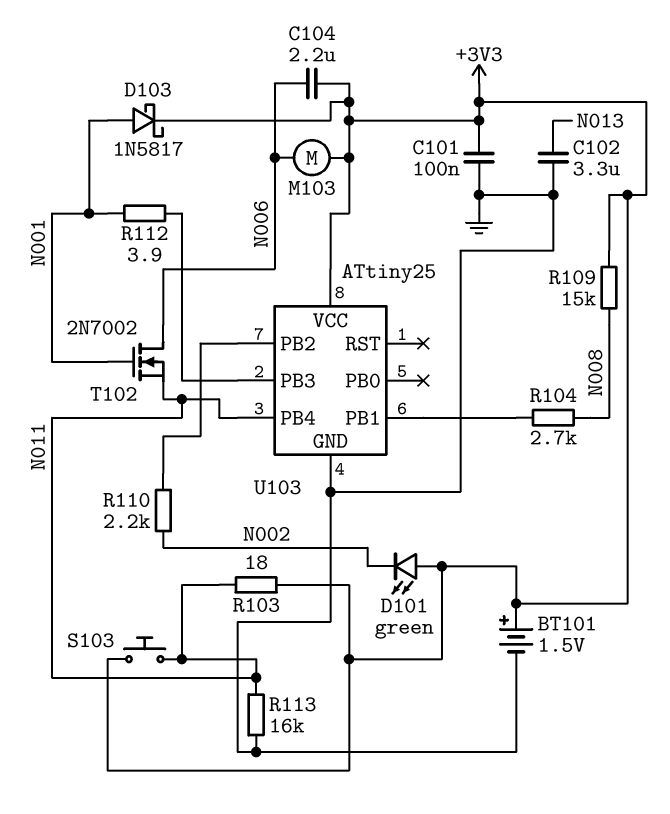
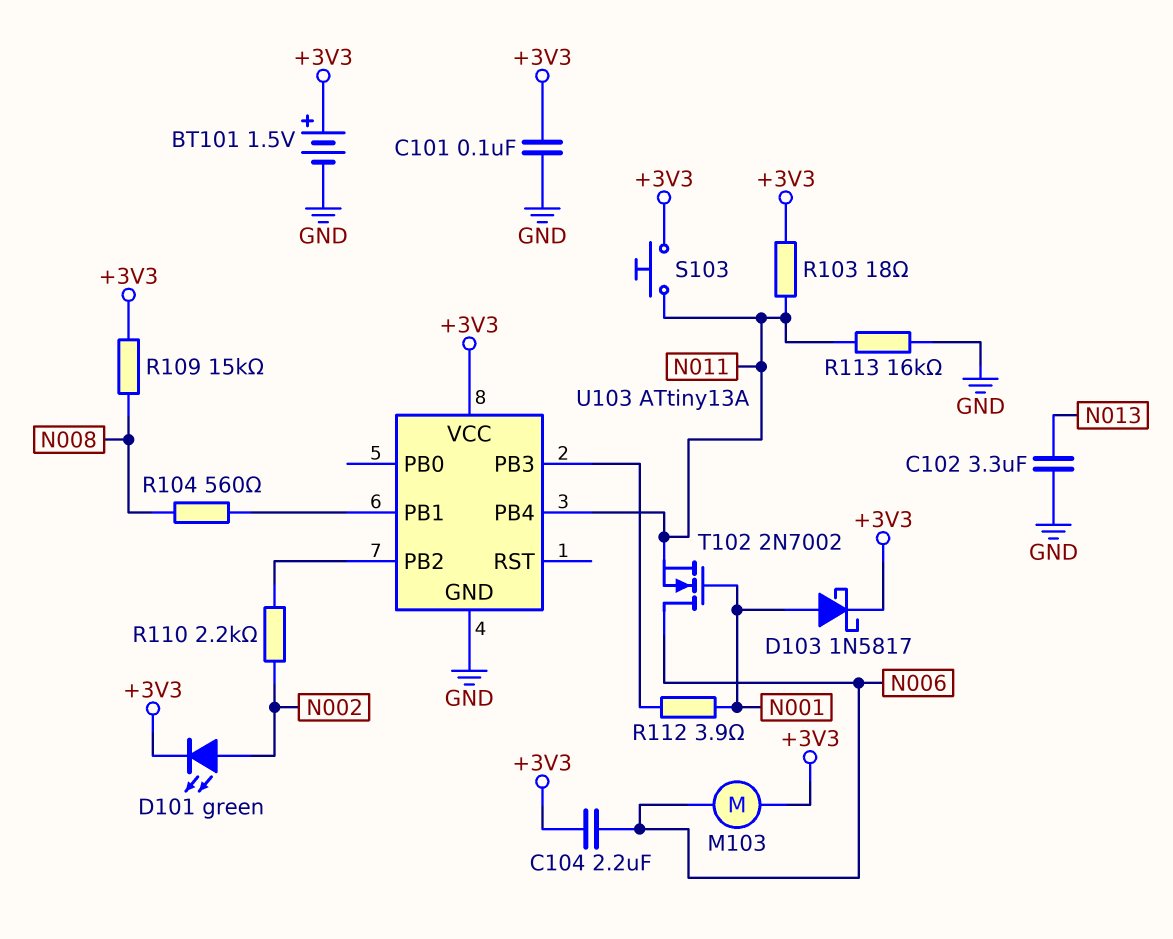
D101: LED green (A +3V3, K N002) -> LED green (A N002, K +3V3)
R104: 2.7k (N008, U103/PB1) -> 560 (N008, U103/PB1)
U103: ATtiny25 -> ATtiny13A

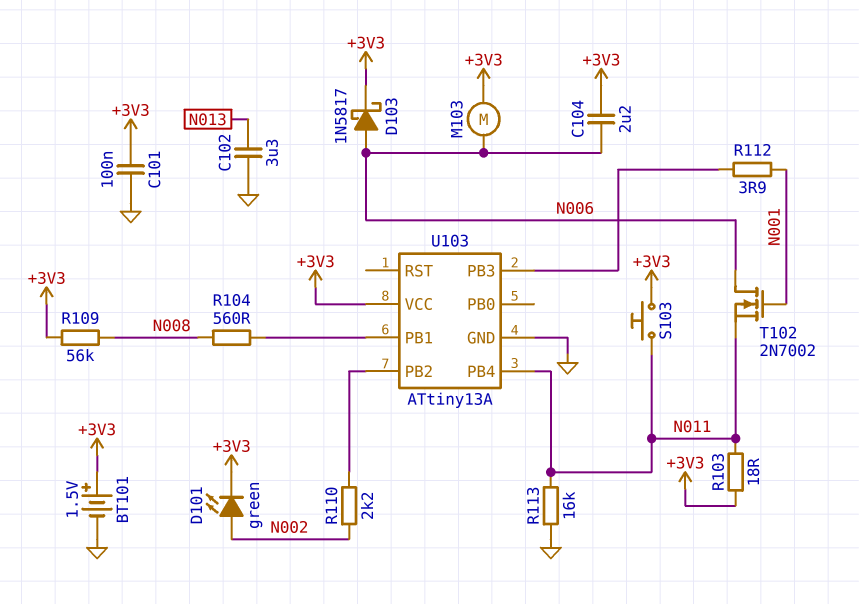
D103: schottky 1N5817 (A N001, K +3V3) -> schottky 1N5817 (A N006, K +3V3)
R109: 15k (+3V3, N008) -> 56k (+3V3, N008)

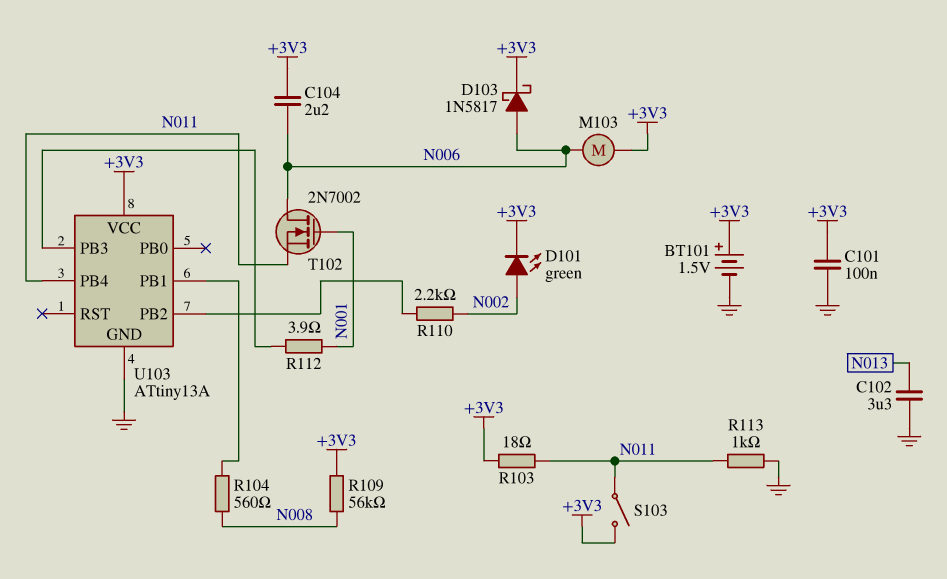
R113: 16k (GND, N011) -> 1k (GND, N011)
S103: button (+3V3, N011) -> switch (+3V3, N011)

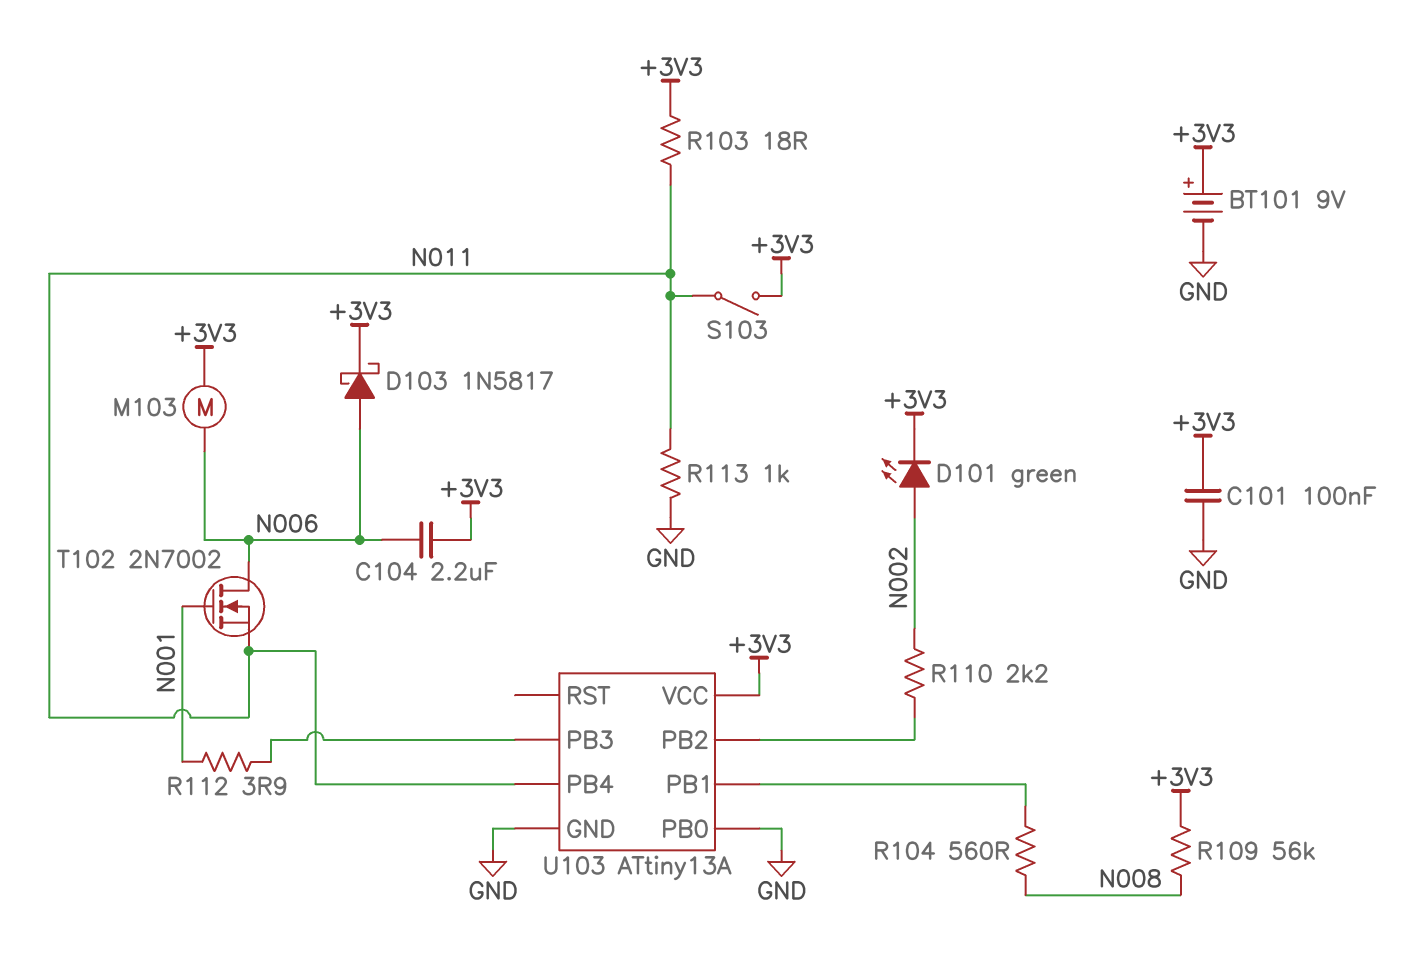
BT101: 1.5V (plus +3V3, minus GND) -> 9V (plus +3V3, minus GND)
C102: 3.3uF (GND, N013) -> none
U103 pin PB0: none -> GND

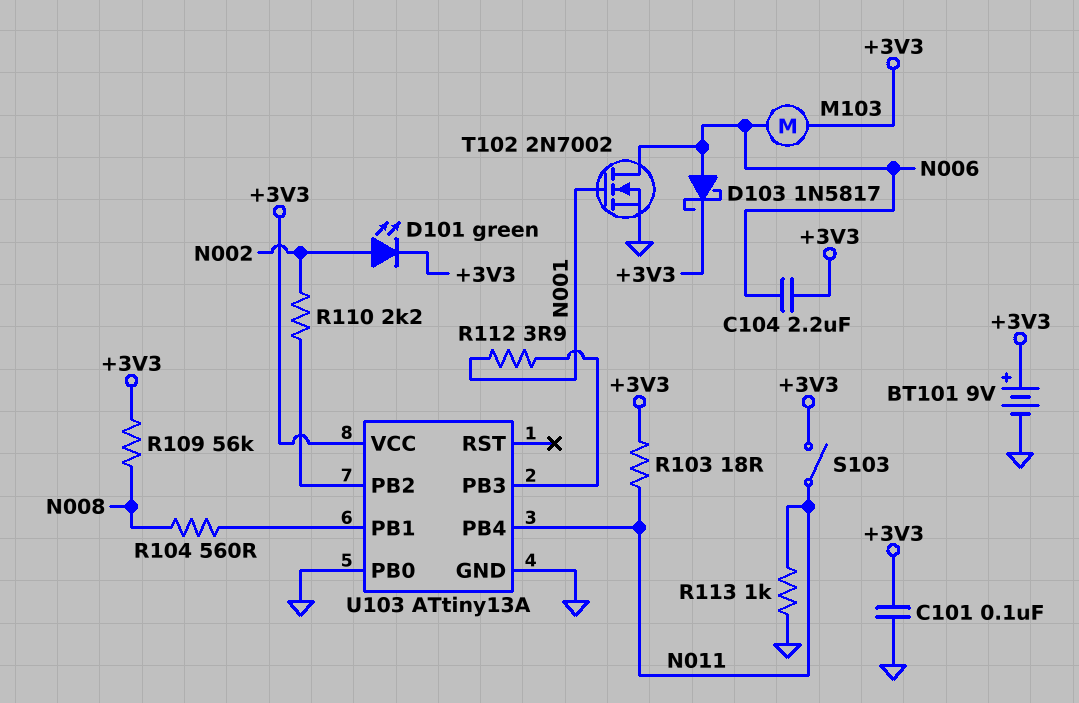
T102: NMOS 2N7002 (G N001, D N006, S N011) -> NMOS 2N7002 (G N001, D N006, S GND)

